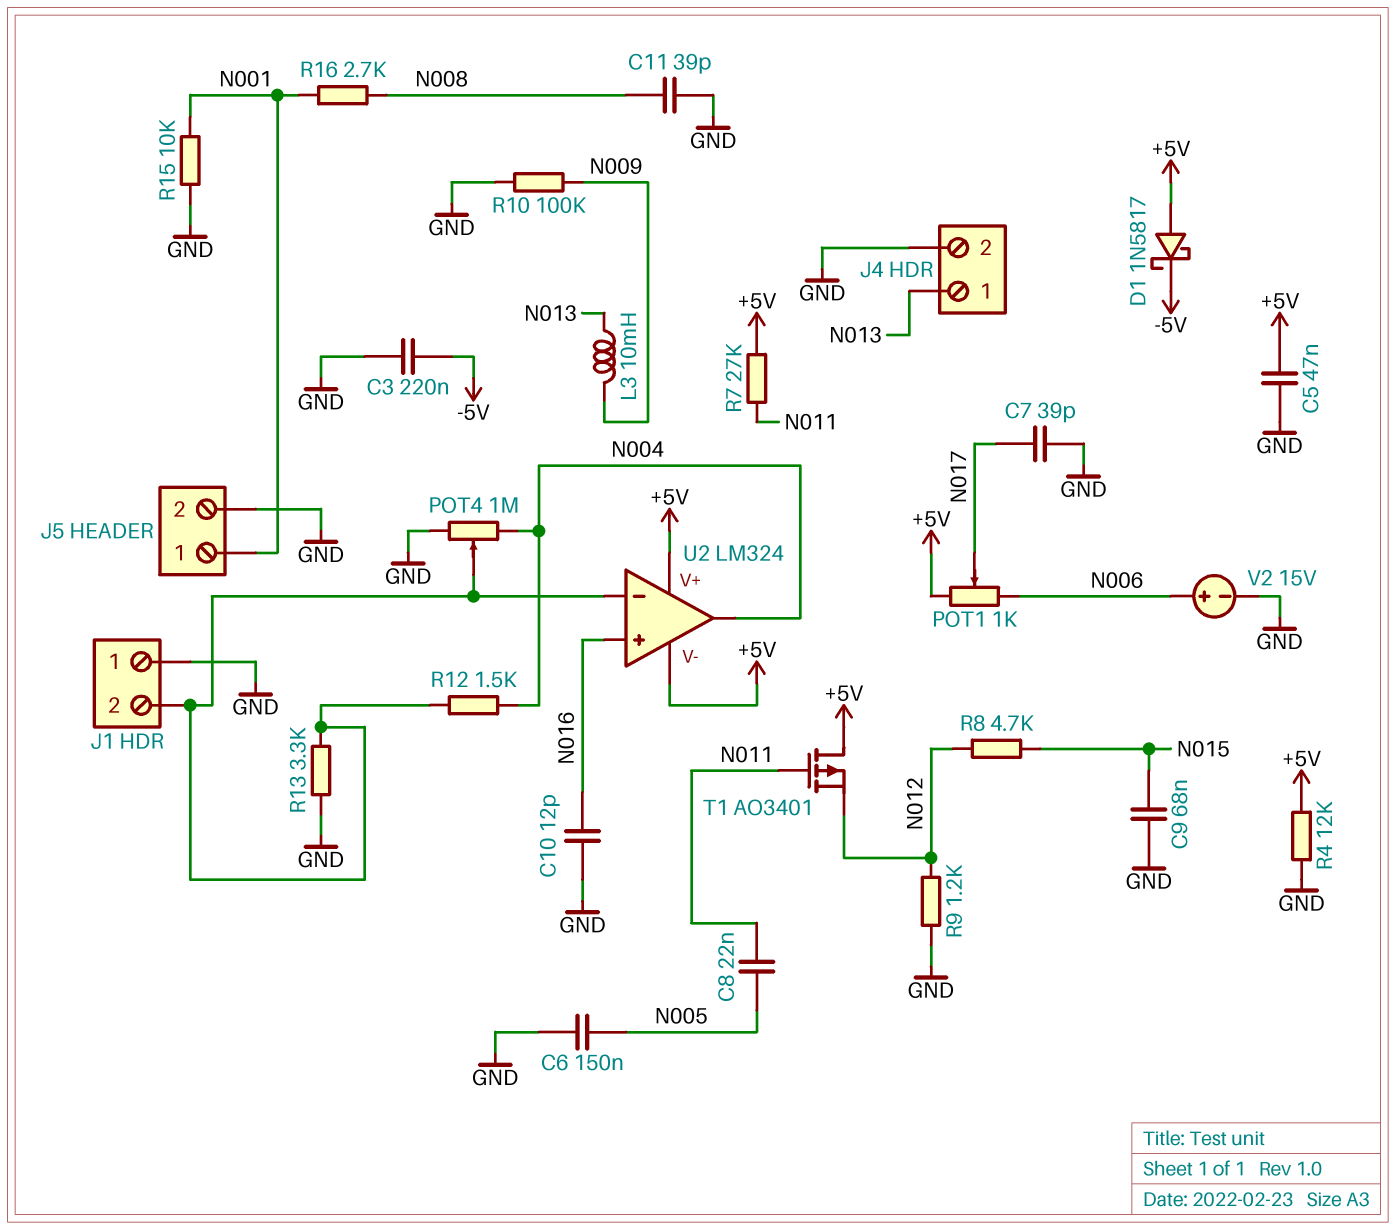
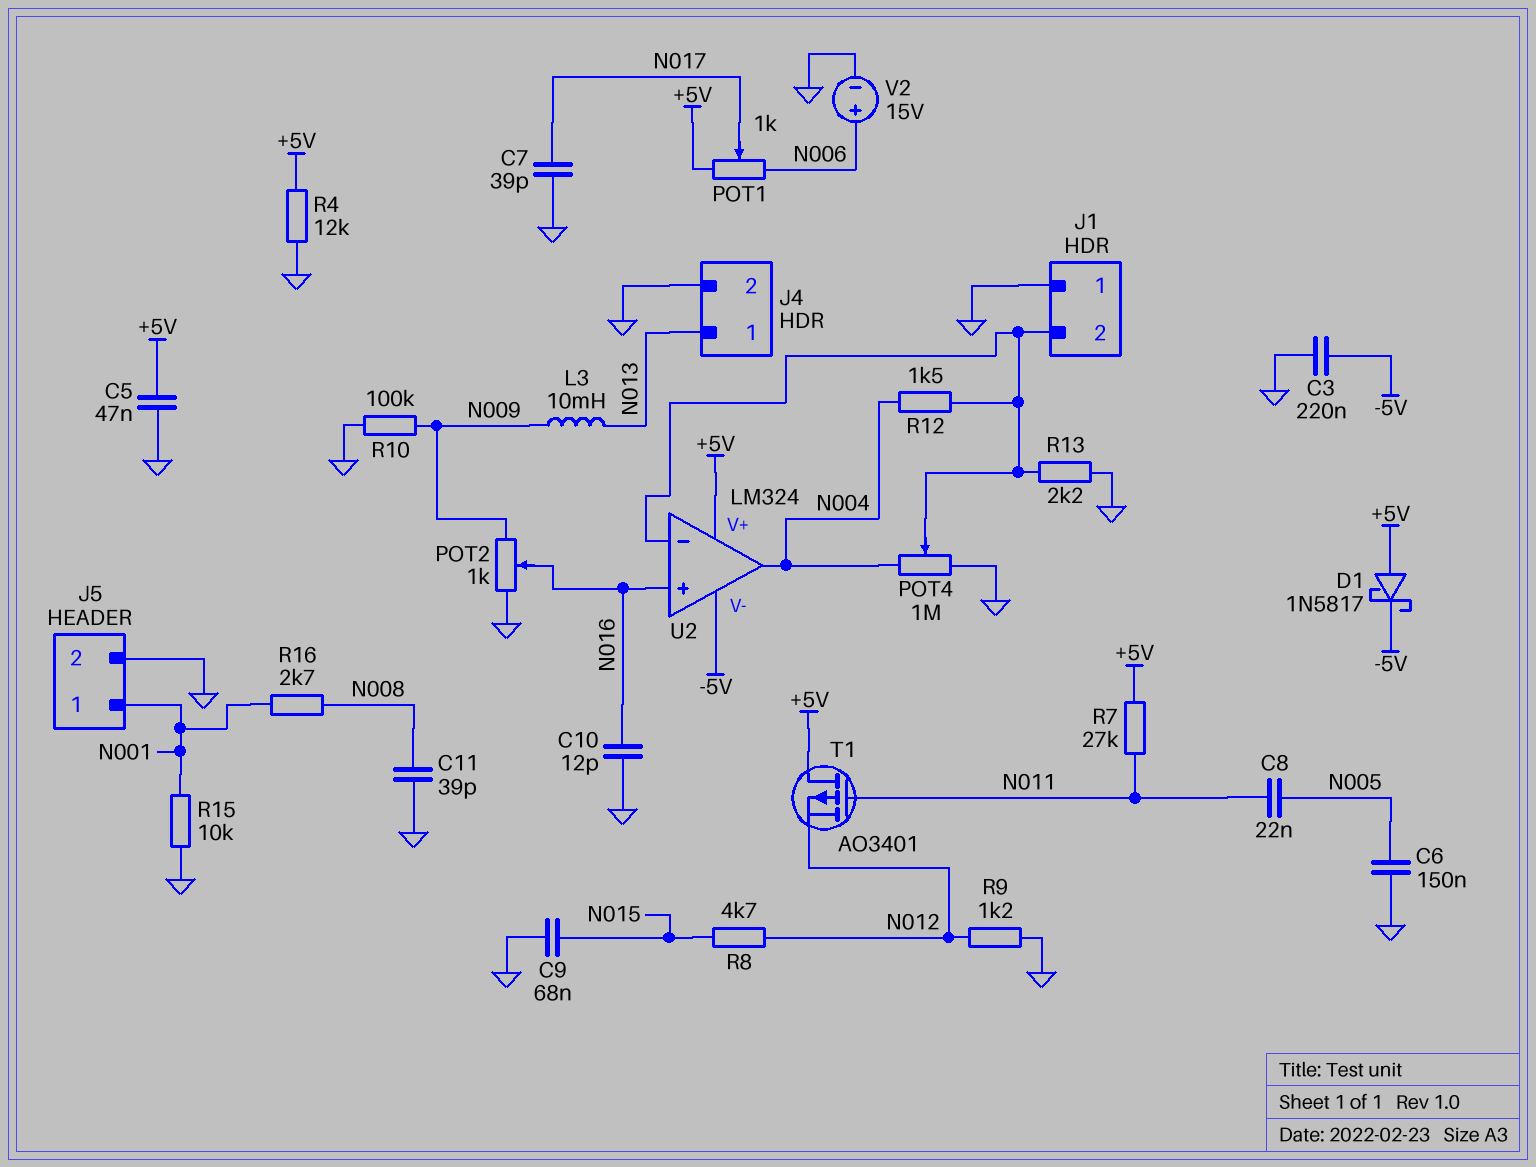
POT2: none -> 1k (GND, N009, wiper N016)
R13: 3.3k (GND, J1/2) -> 2.2k (GND, J1/2)
U2 pin V-: +5V -> -5V

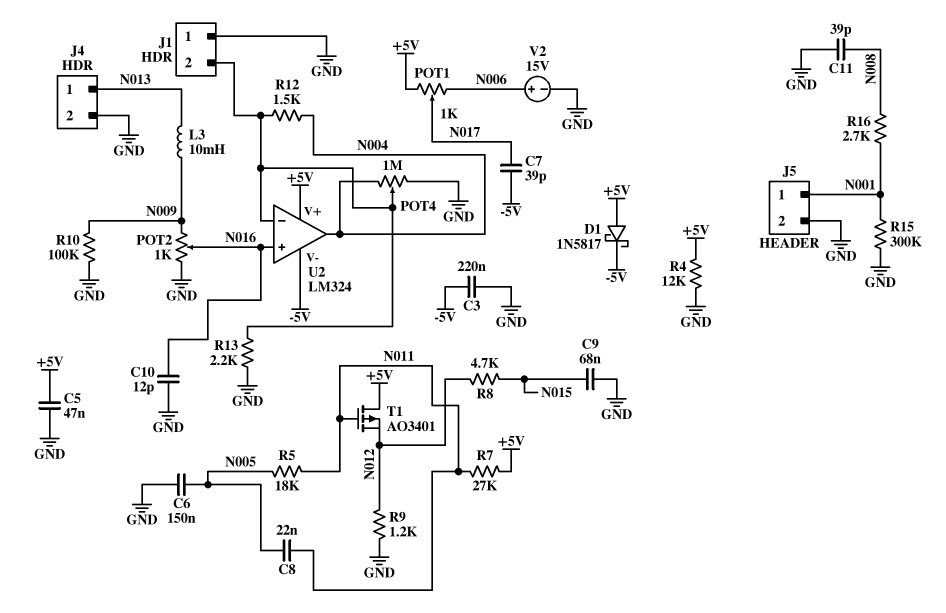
C7: 39pF (GND, N017) -> 39pF (-5V, N017)
R5: none -> 18k (N005, N011)
R15: 10k (GND, N001) -> 300k (GND, N001)

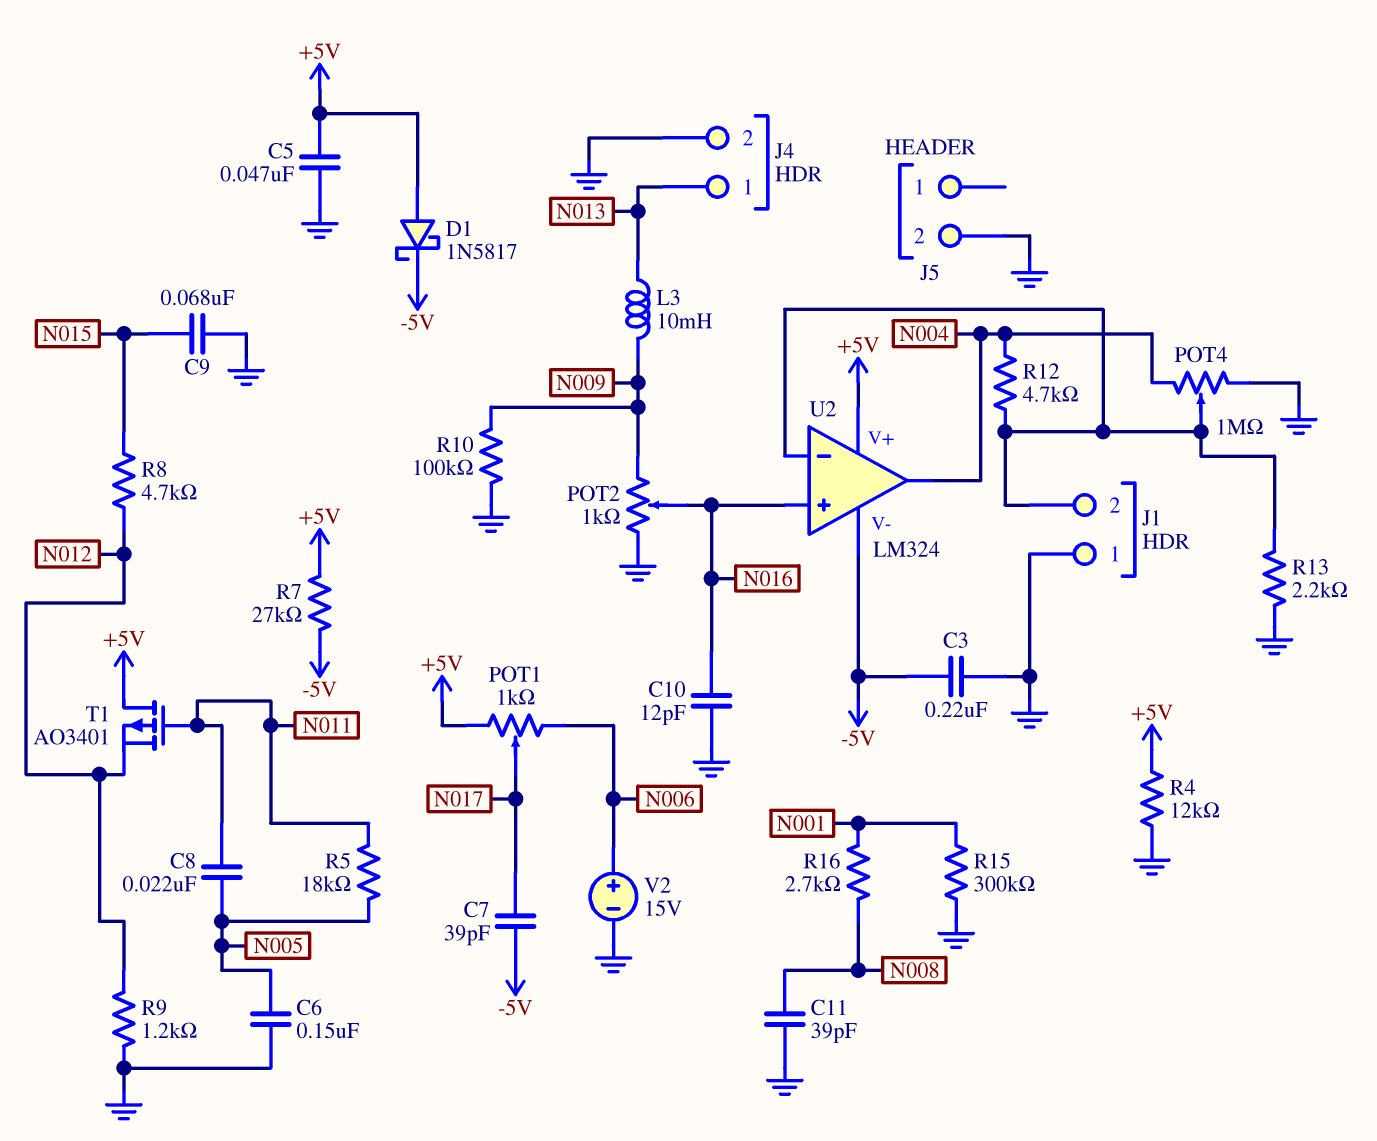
J5 pin 1: N001 -> none
R7: 27k (+5V, N011) -> 27k (+5V, -5V)
R12: 1.5k (J1/2, N004) -> 4.7k (J1/2, N004)

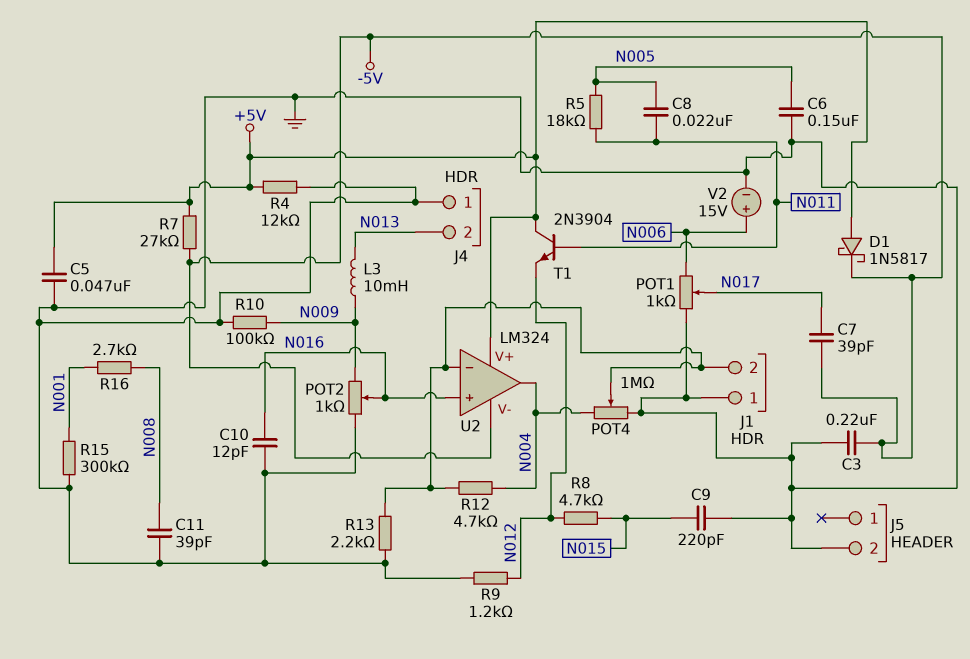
C9: 68nF (GND, N015) -> 220pF (GND, N015)
J4 pin 1: N013 -> GND
J4 pin 2: GND -> N013
POT1: 1k (+5V, N006, wiper N017) -> 1k (GND, N006, wiper N017)
T1: PMOS AO3401 (G N011, D +5V, S N012) -> NPN 2N3904 (B N011, C +5V, E N012)

